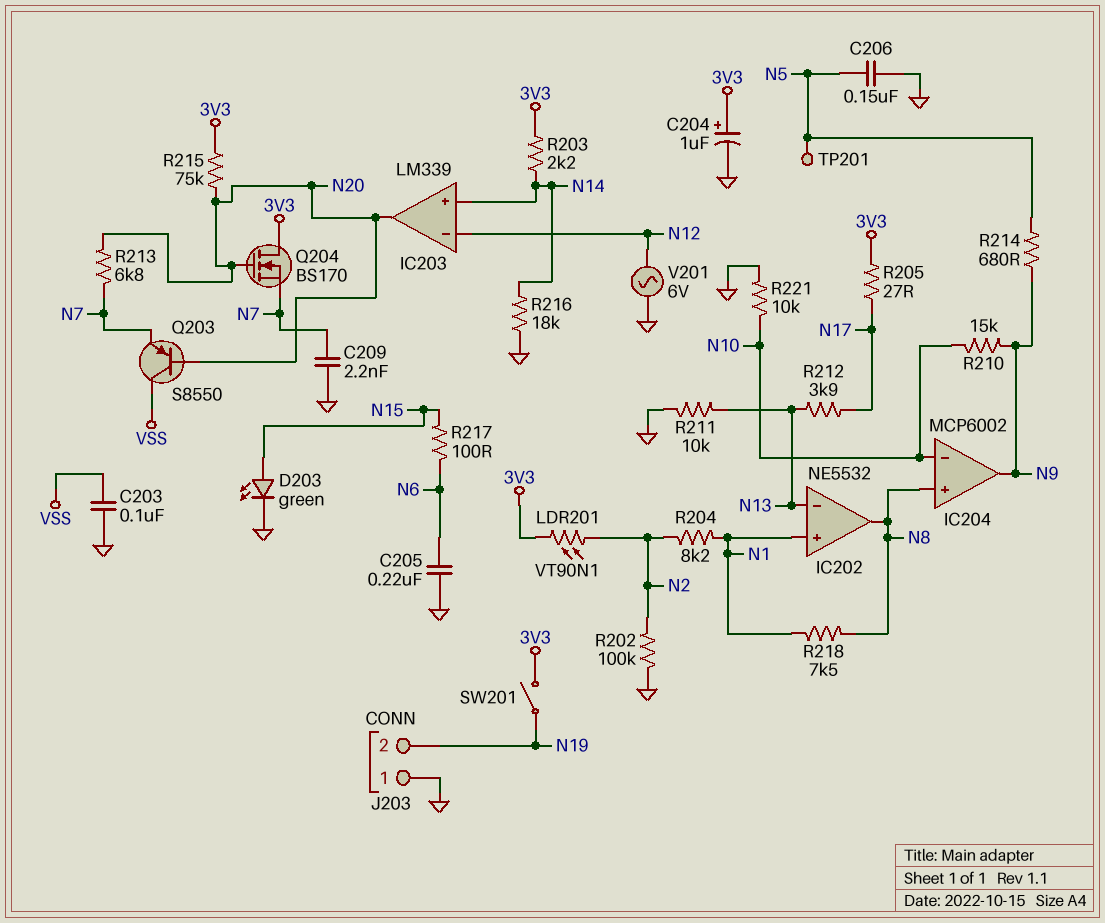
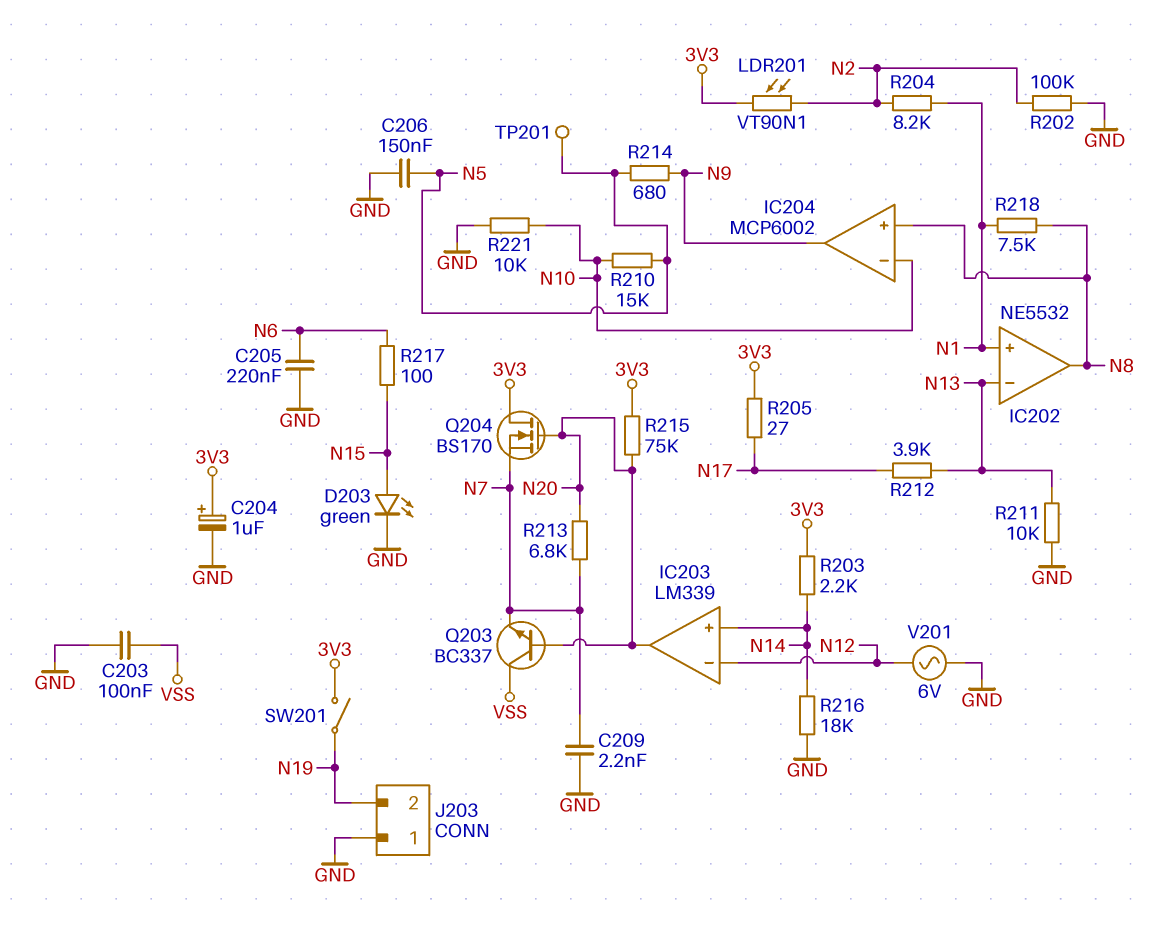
Q203: PNP S8550 (B N20, C VSS, E N7) -> NPN BC337 (B N20, C VSS, E N7)
R210: 15k (N9, N10) -> 15k (N5, N10)

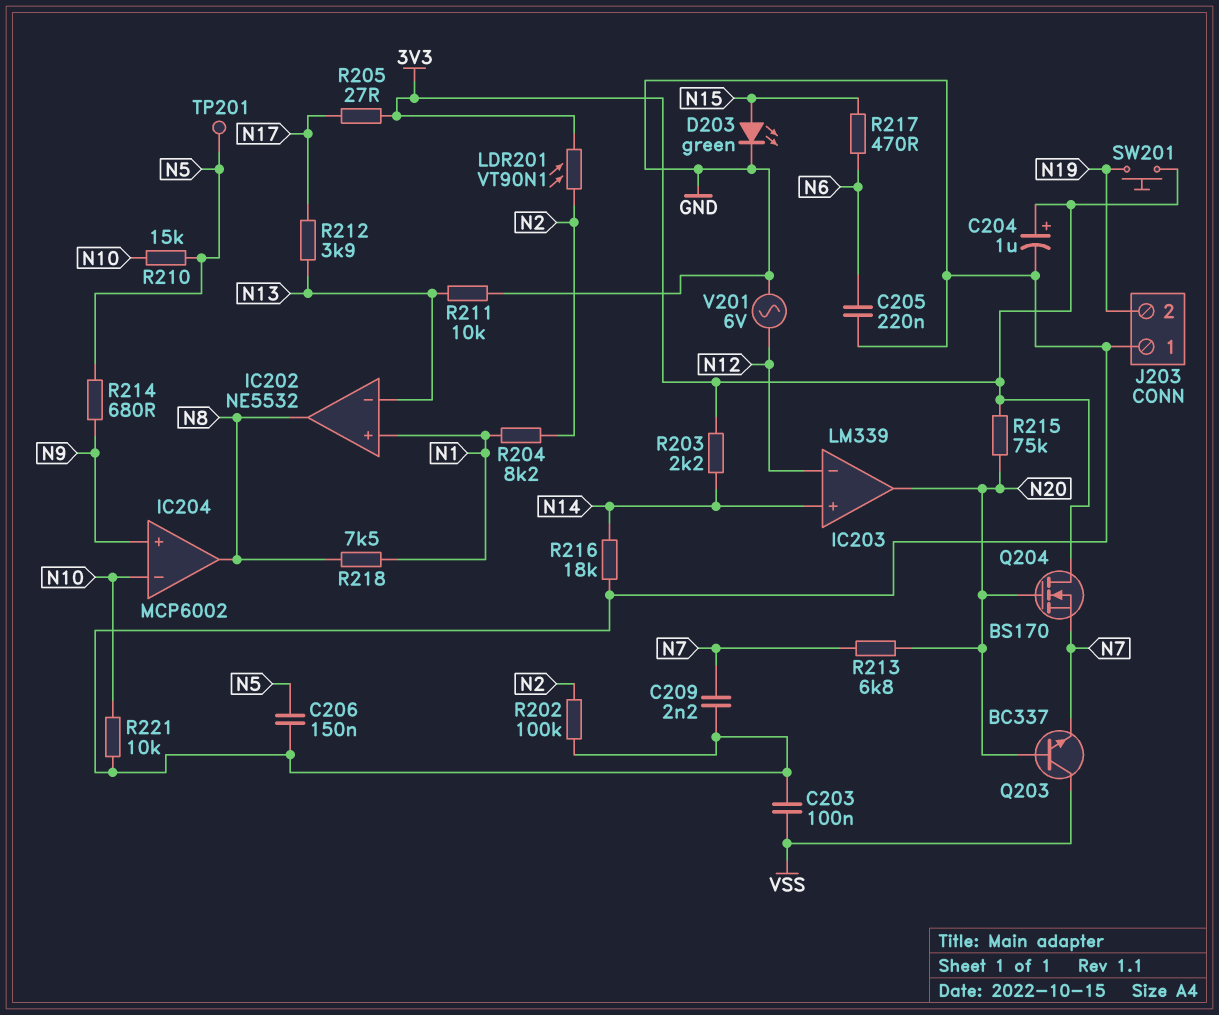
IC204 pin in+: N8 -> N9
IC204 pin out: N9 -> N8
R217: 100 (N6, N15) -> 470 (N6, N15)
SW201: switch (3V3, N19) -> button (3V3, N19)

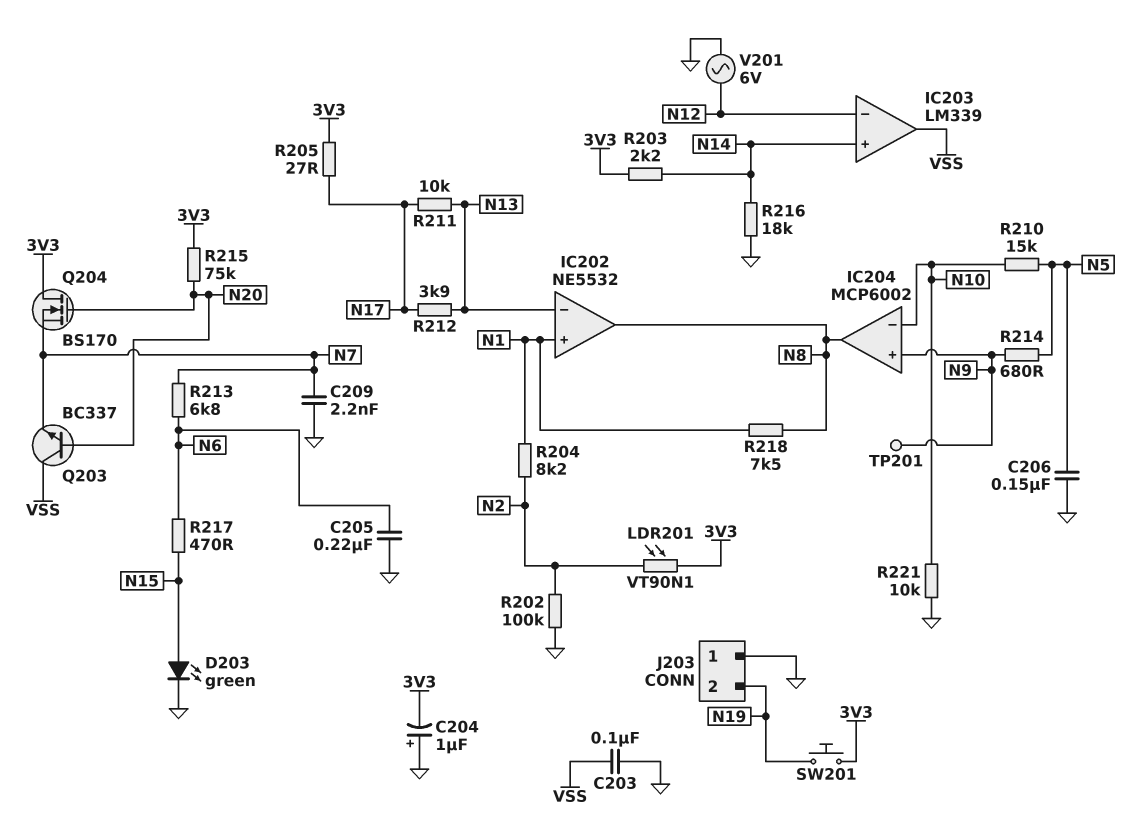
C204: 1uF (plus 3V3, minus GND) -> 1uF (plus GND, minus 3V3)
IC203 pin out: N20 -> VSS
R211: 10k (GND, N13) -> 10k (N13, N17)
R213: 6.8k (N7, N20) -> 6.8k (N6, N7)
TP201: test point (N5) -> test point (N9)

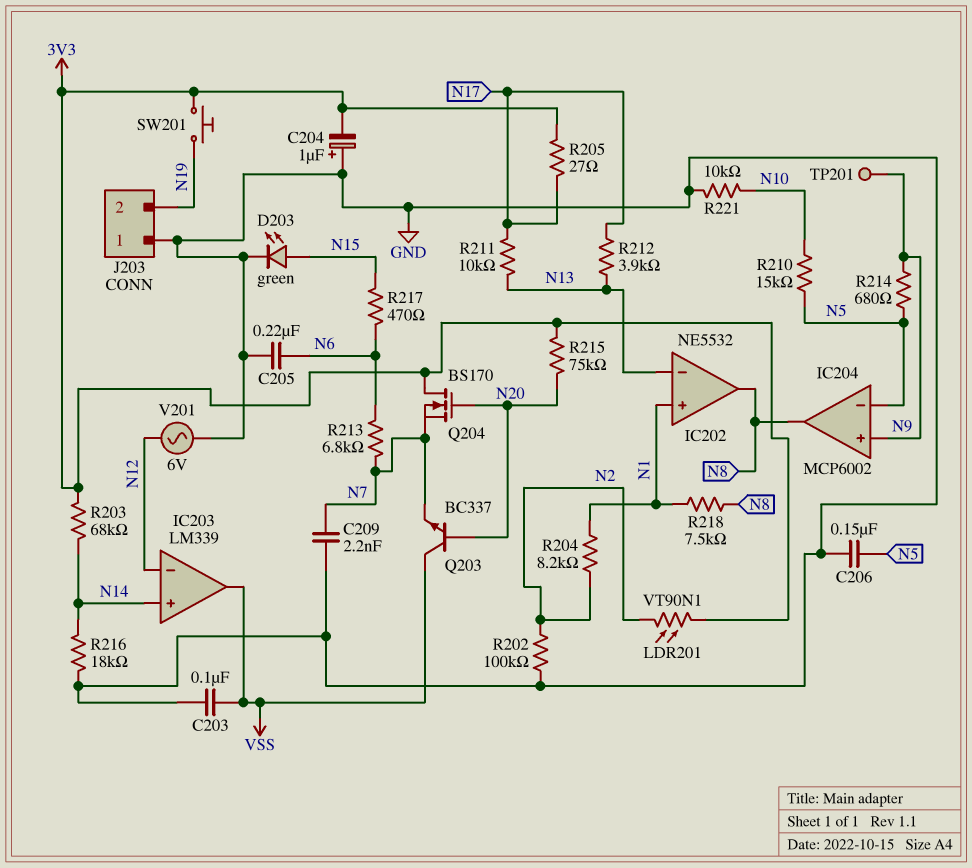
IC204 pin in-: N10 -> N5
R203: 2.2k (3V3, N14) -> 68k (3V3, N14)

